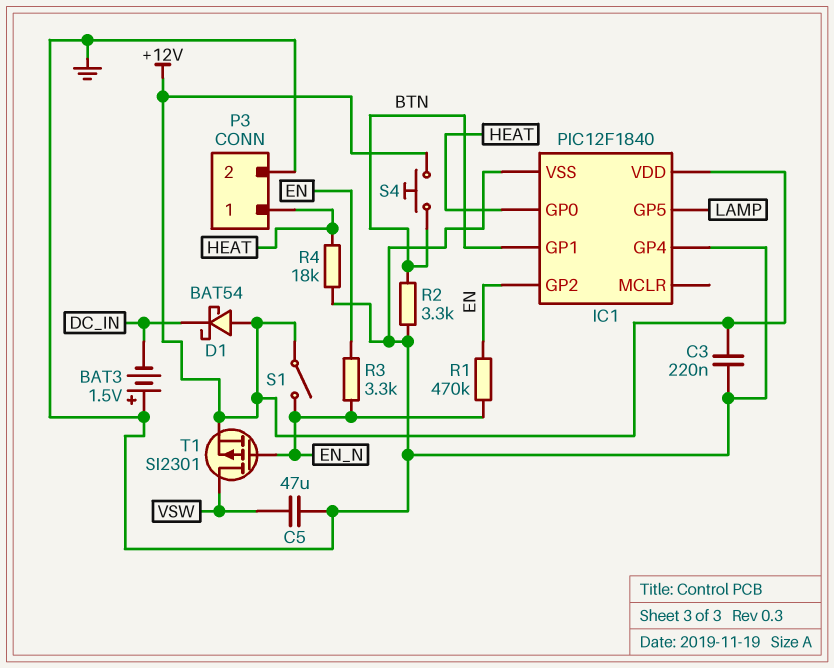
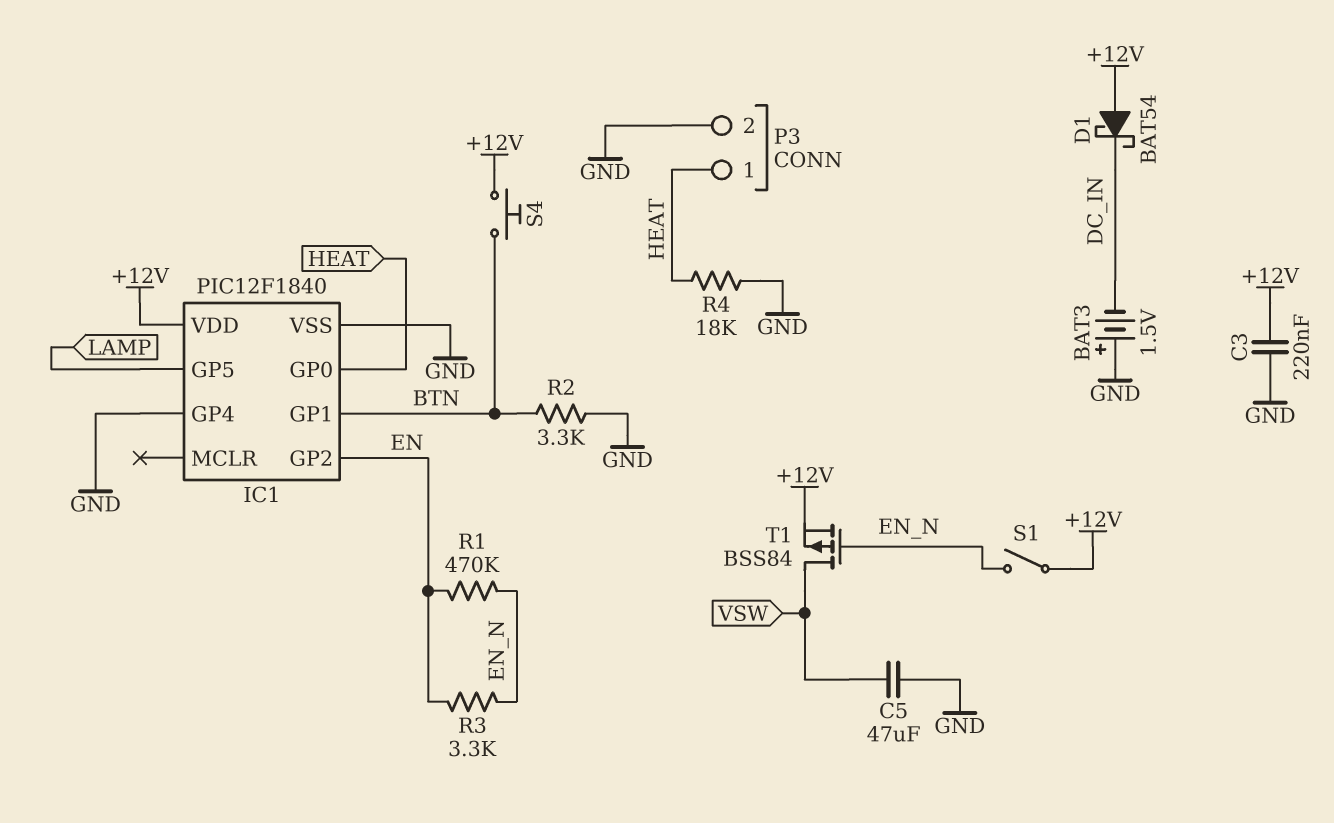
T1: PMOS SI2301 (G EN_N, D VSW, S +12V) -> PMOS BSS84 (G EN_N, D VSW, S +12V)

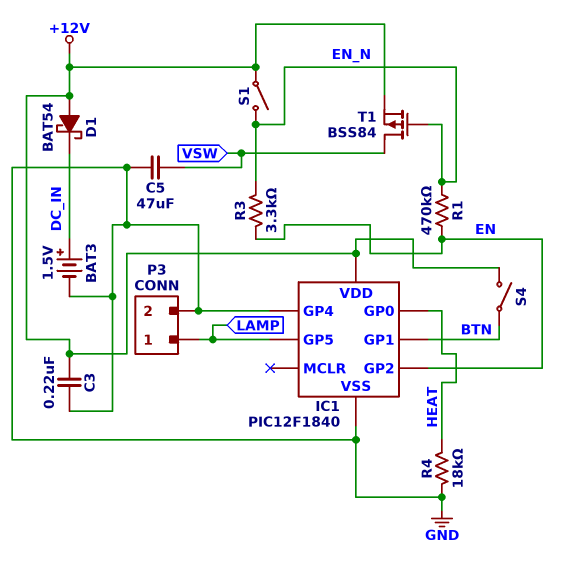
BAT3: 1.5V (plus GND, minus DC_IN) -> 1.5V (plus DC_IN, minus GND)
P3 pin 1: HEAT -> LAMP
R2: 3.3k (BTN, GND) -> none
S4: button (+12V, BTN) -> switch (+12V, BTN)

